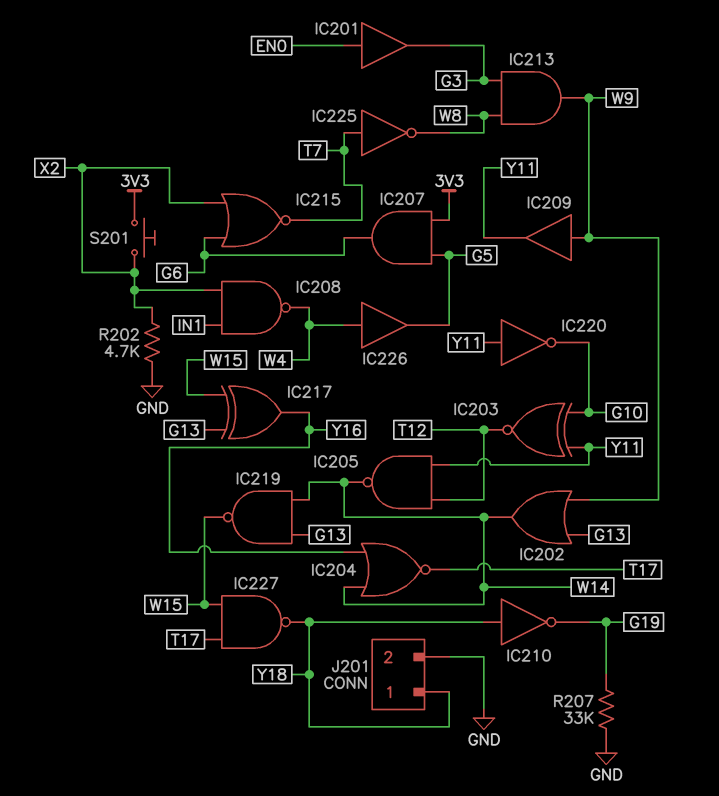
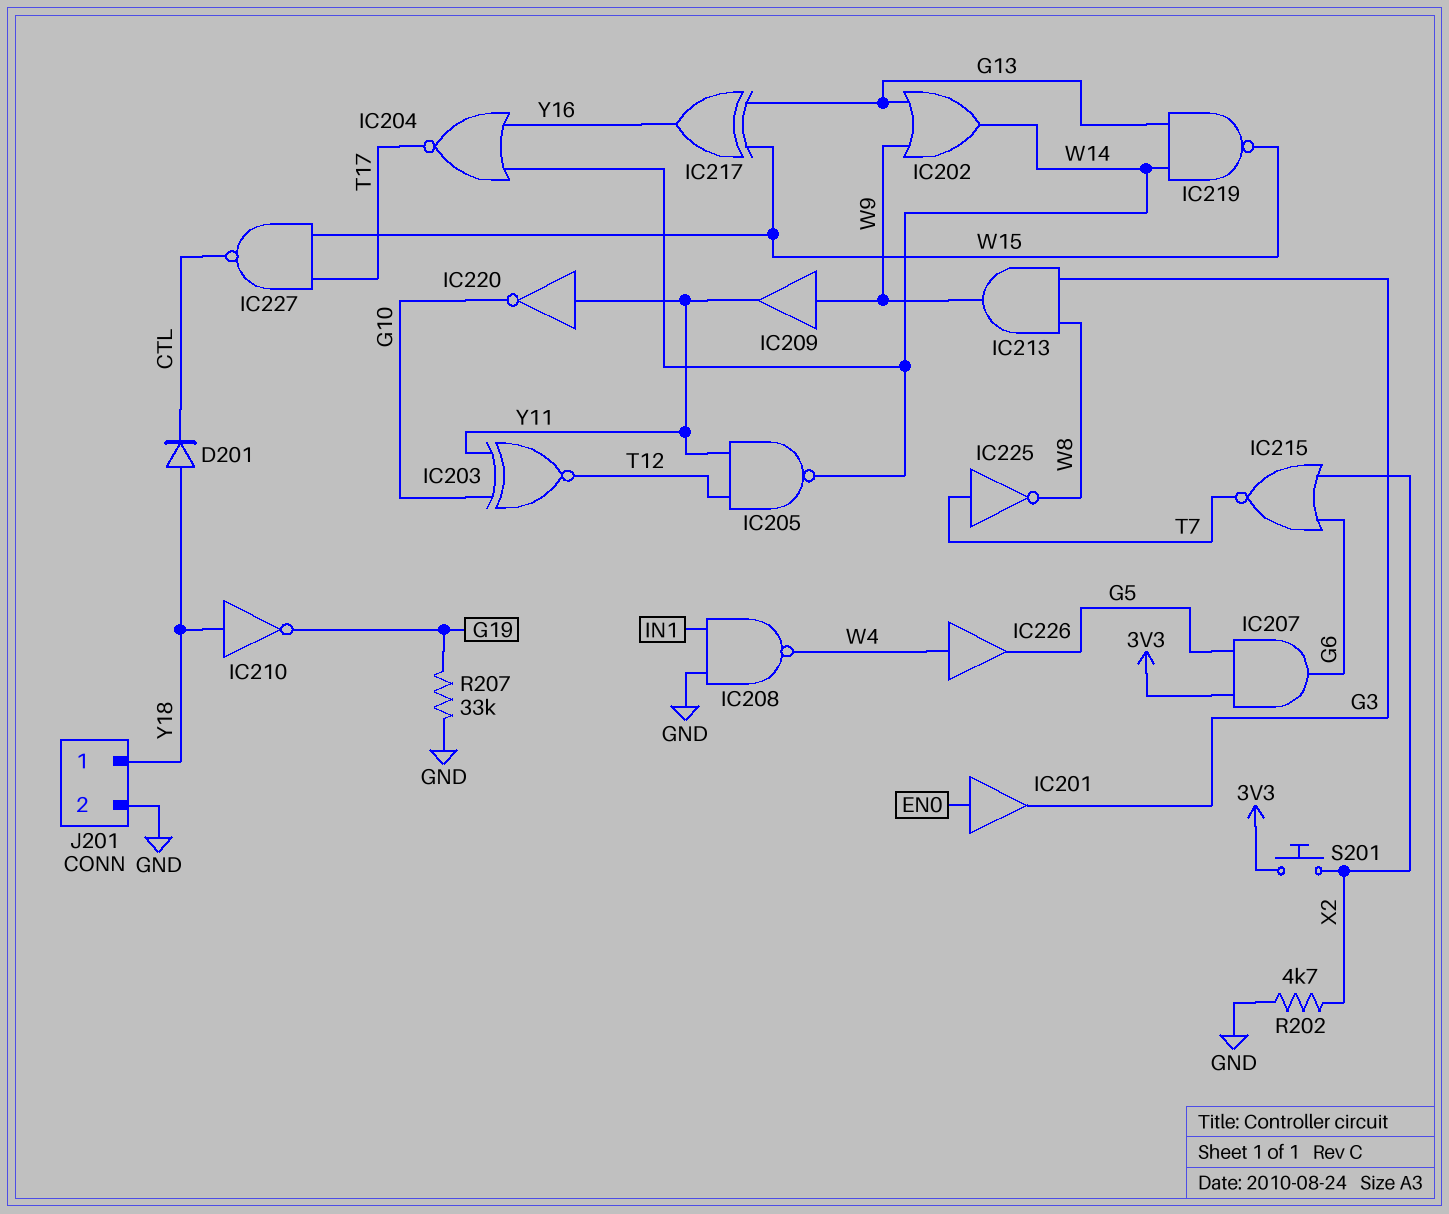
D201: none -> diode (A Y18, K CTL)
IC208: NAND (in IN1, in X2, out W4) -> NAND (in GND, in IN1, out W4)
IC227: NAND (in T17, in W15, out Y18) -> NAND (in T17, in W15, out CTL)

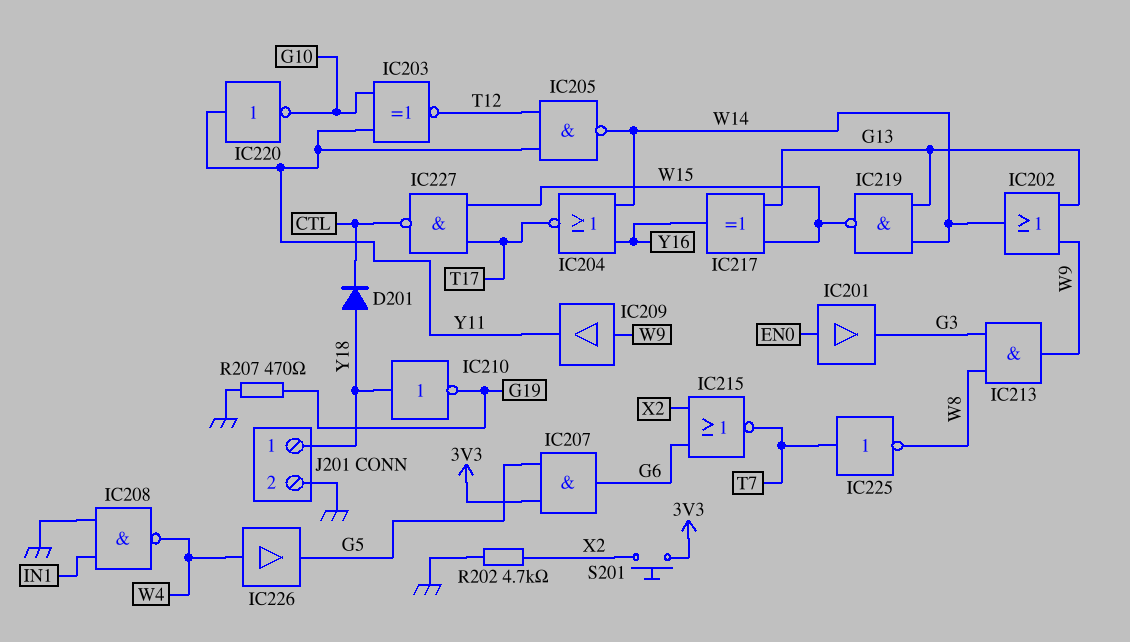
R207: 33k (G19, GND) -> 470 (G19, GND)

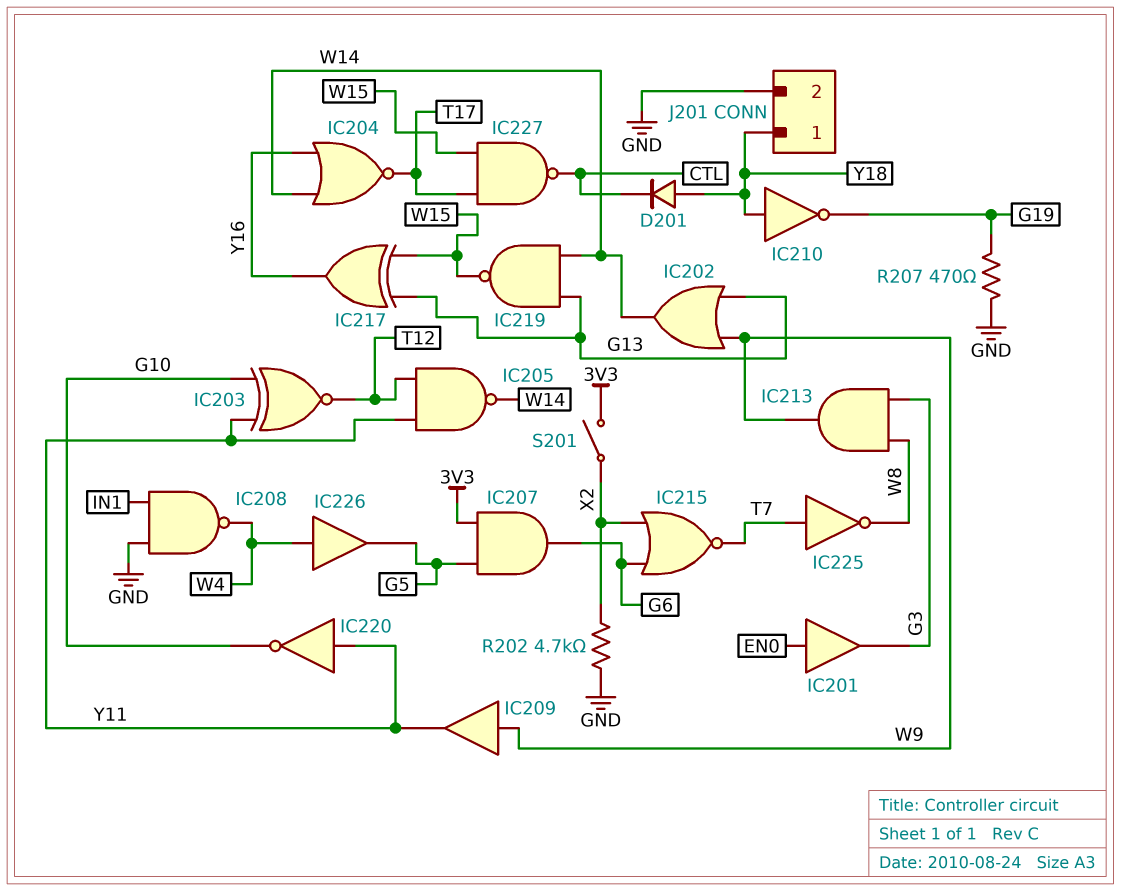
S201: button (3V3, X2) -> switch (3V3, X2)

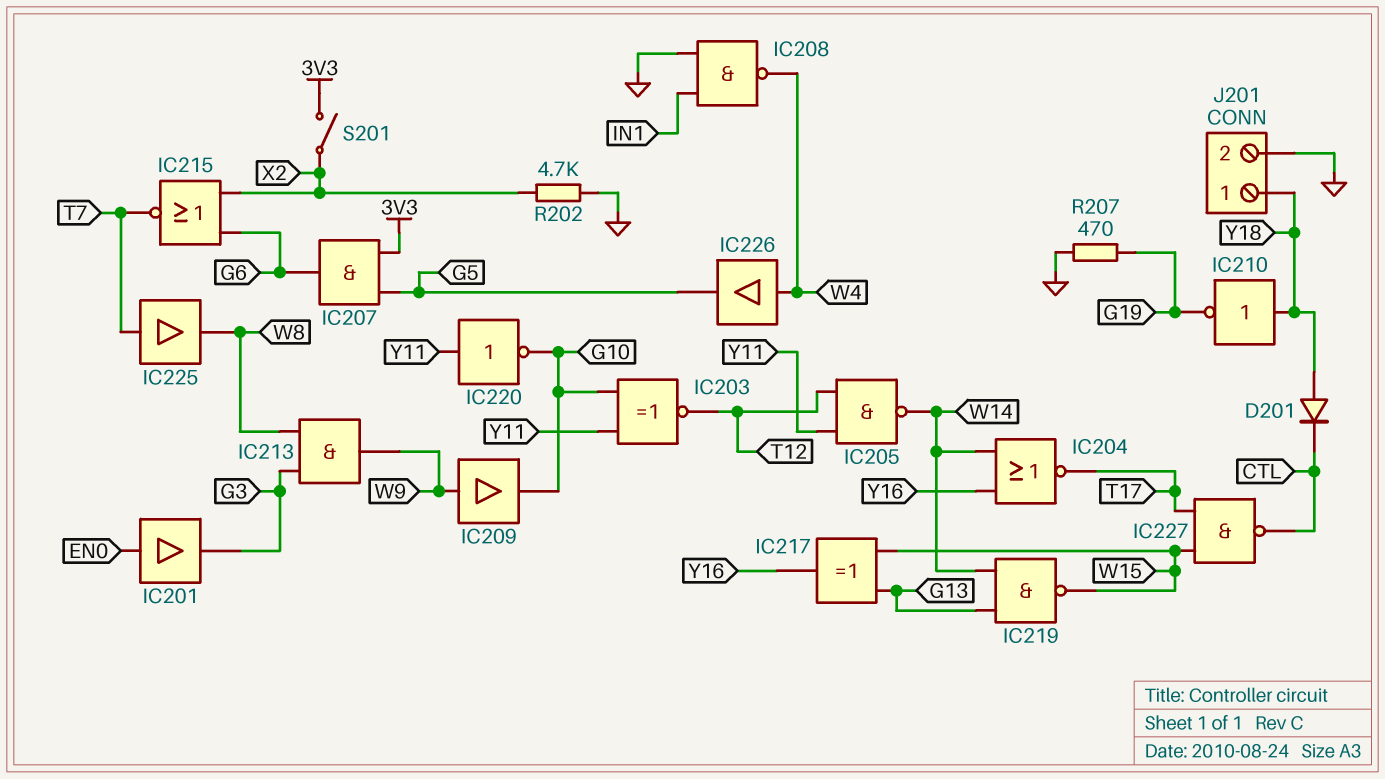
IC202: OR (in G13, in W9, out W14) -> none
IC209: buffer (in W9, out Y11) -> buffer (in W9, out G10)
IC225: NOT (in T7, out W8) -> buffer (in T7, out W8)

